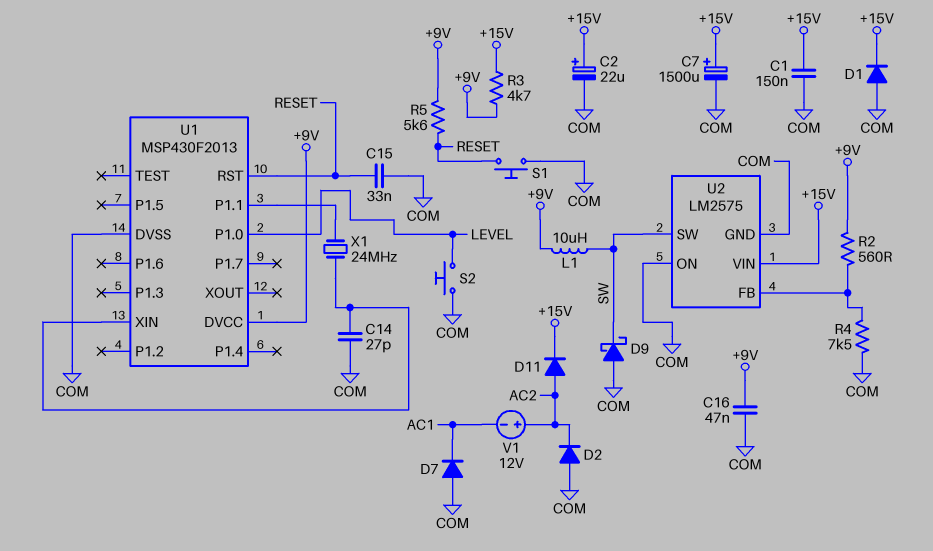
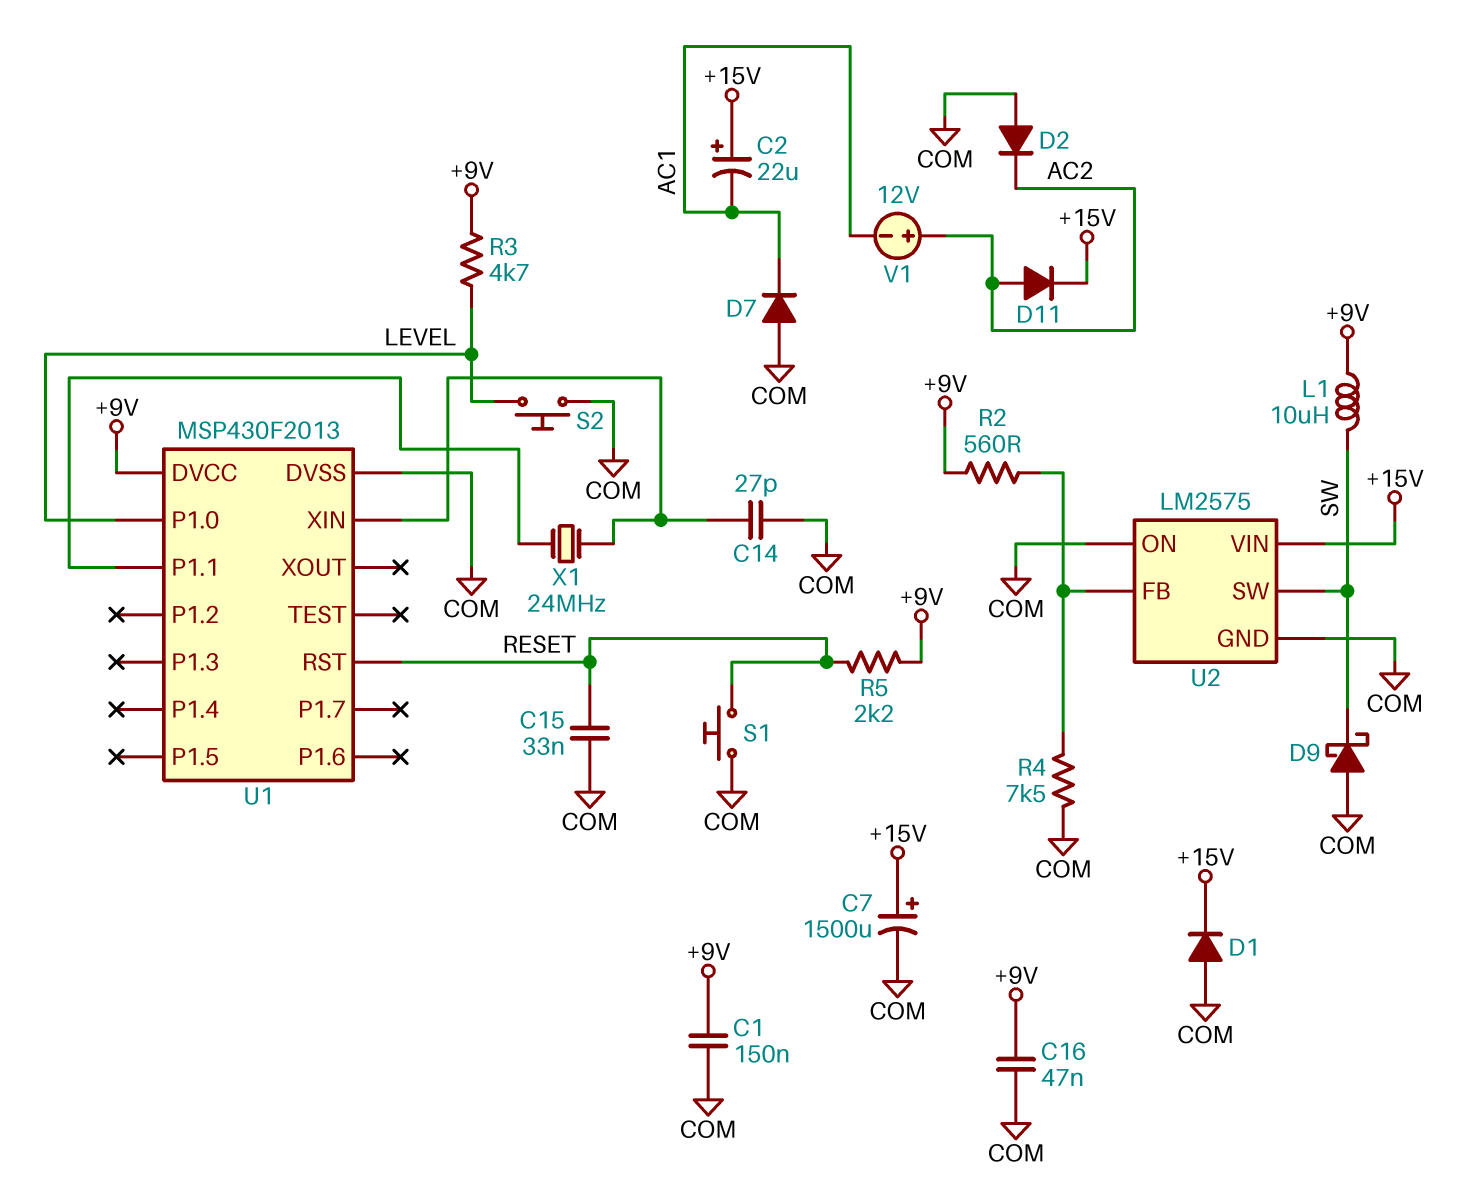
C1: 150nF (+15V, COM) -> 150nF (+9V, COM)
C2: 22uF (plus +15V, minus COM) -> 22uF (plus +15V, minus AC1)
R3: 4.7k (+9V, +15V) -> 4.7k (+9V, LEVEL)
R5: 5.6k (+9V, RESET) -> 2.2k (+9V, RESET)

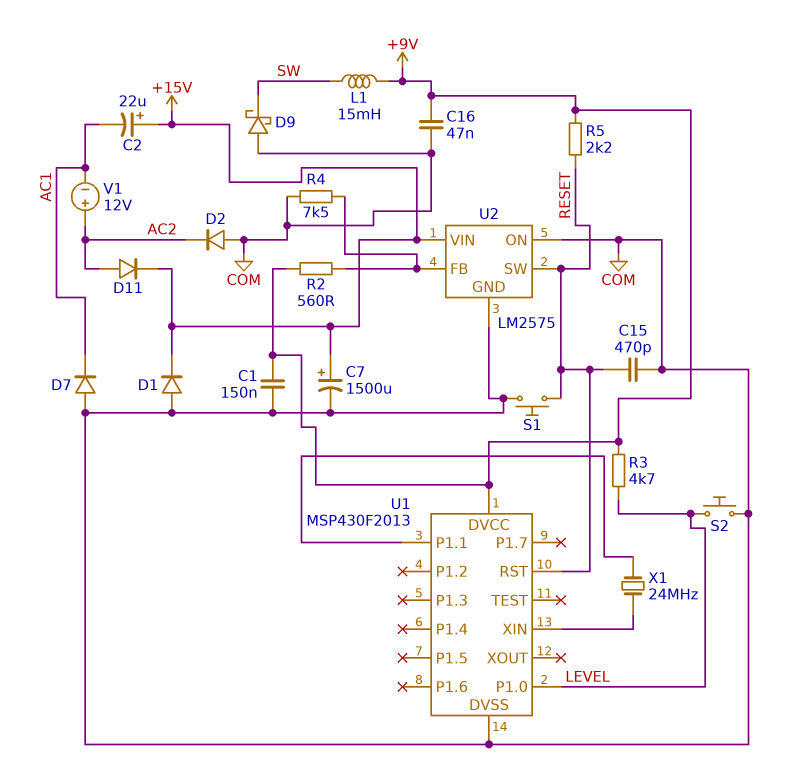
C14: 27pF (COM, U1/XIN) -> none
C15: 33nF (COM, RESET) -> 470pF (COM, RESET)
L1: 10uH (+9V, SW) -> 15mH (+9V, SW)
U2 pin SW: SW -> RESET

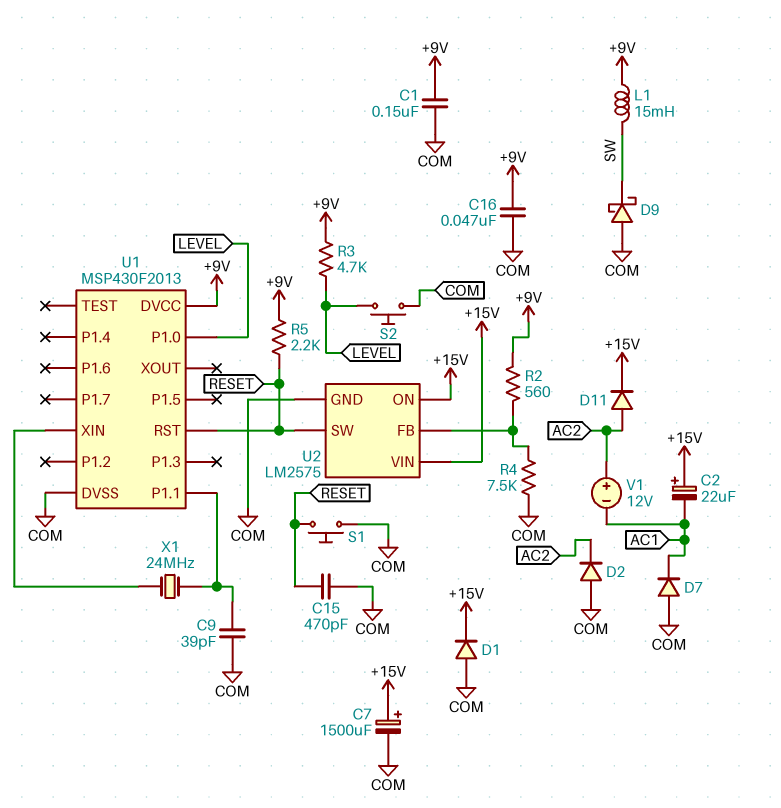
C9: none -> 39pF (COM, U1/P1.1)
U2 pin ON: COM -> +15V

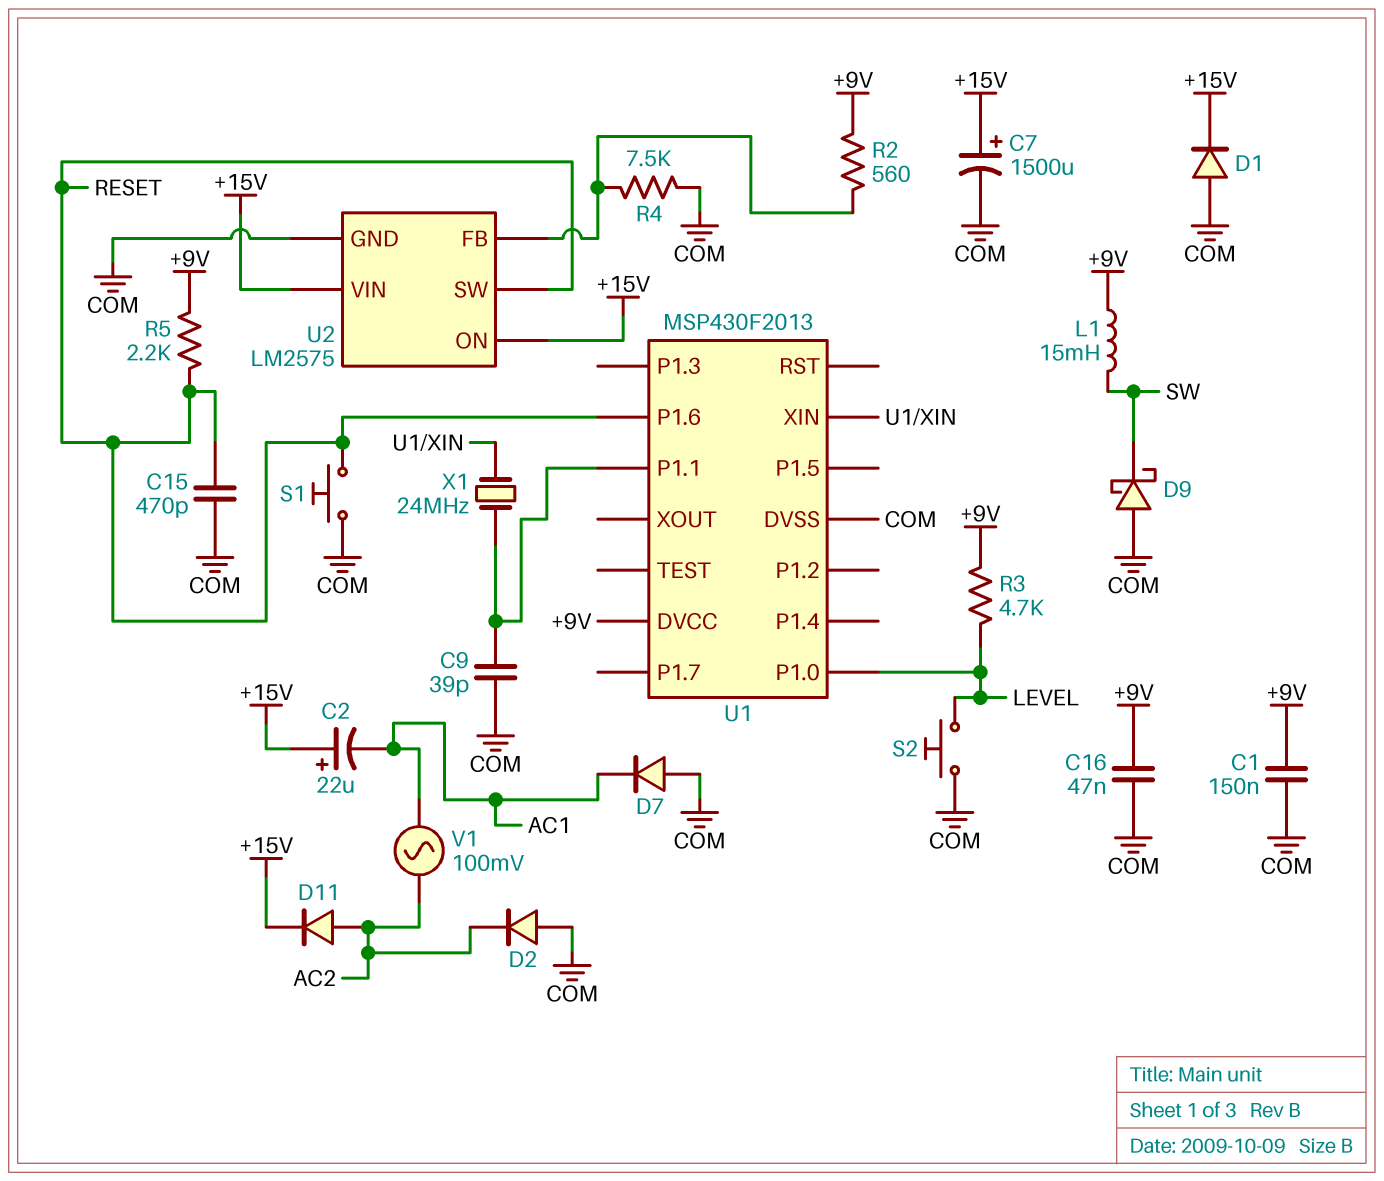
U1 pin P1.6: none -> RESET
U1 pin RST: RESET -> none
V1: 12V (plus AC2, minus AC1) -> AC 100mV (AC1, AC2)

